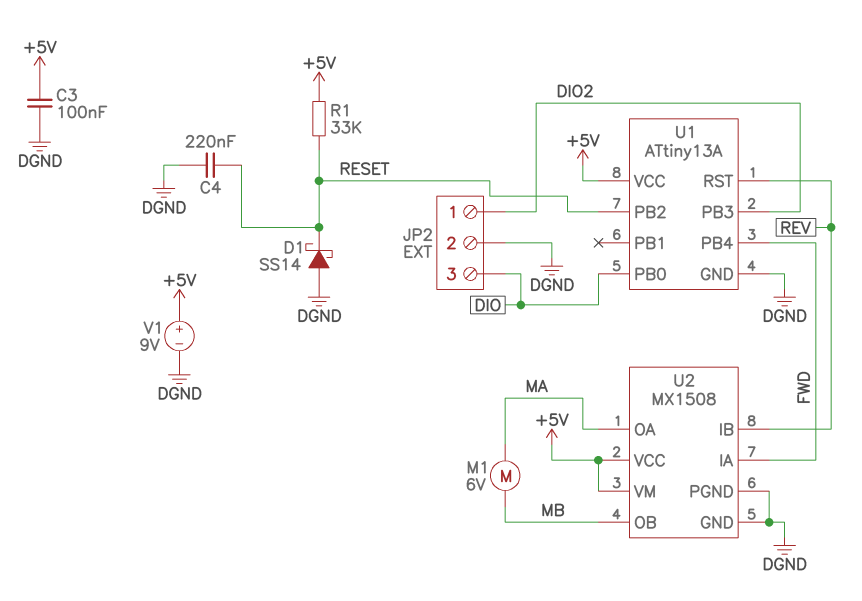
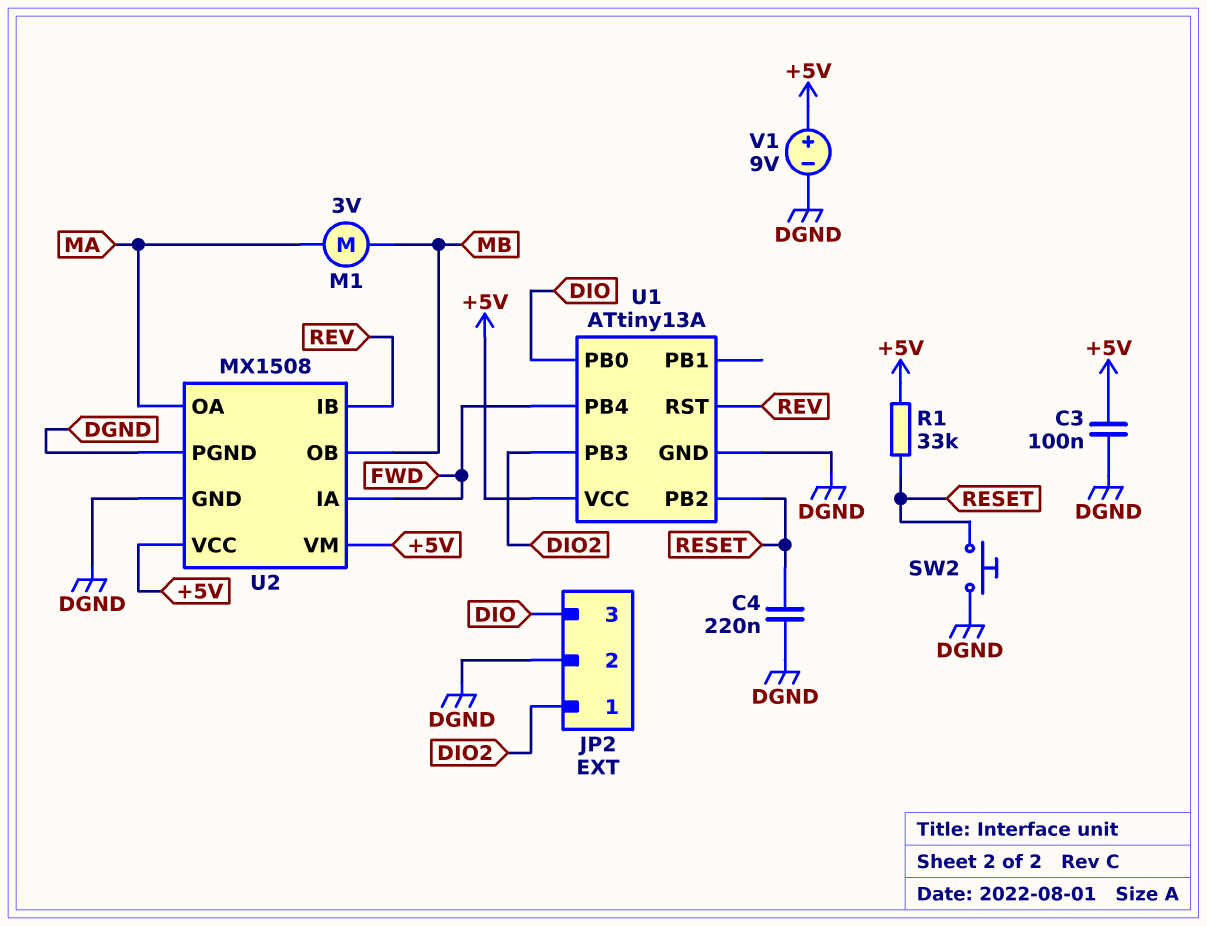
D1: schottky SS14 (A DGND, K RESET) -> none
M1: motor 6V (MA, MB) -> motor 3V (MA, MB)
SW2: none -> button (DGND, RESET)

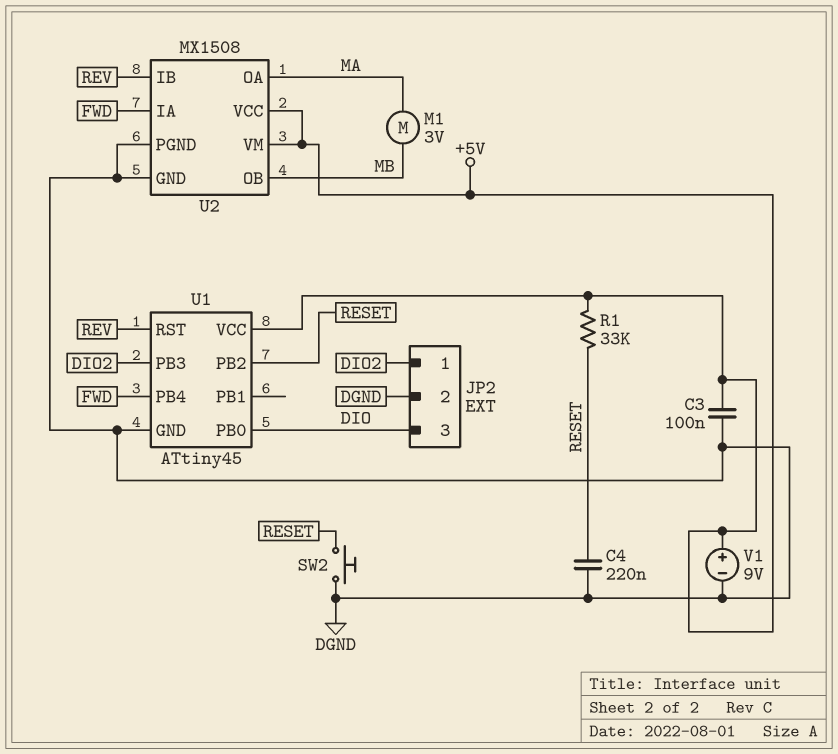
U1: ATtiny13A -> ATtiny45

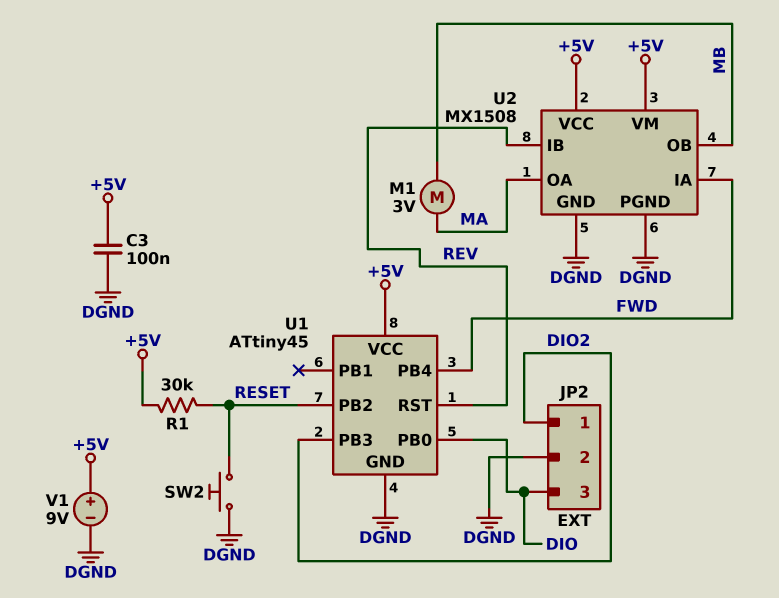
C4: 220nF (DGND, RESET) -> none
R1: 33k (+5V, RESET) -> 30k (+5V, RESET)

